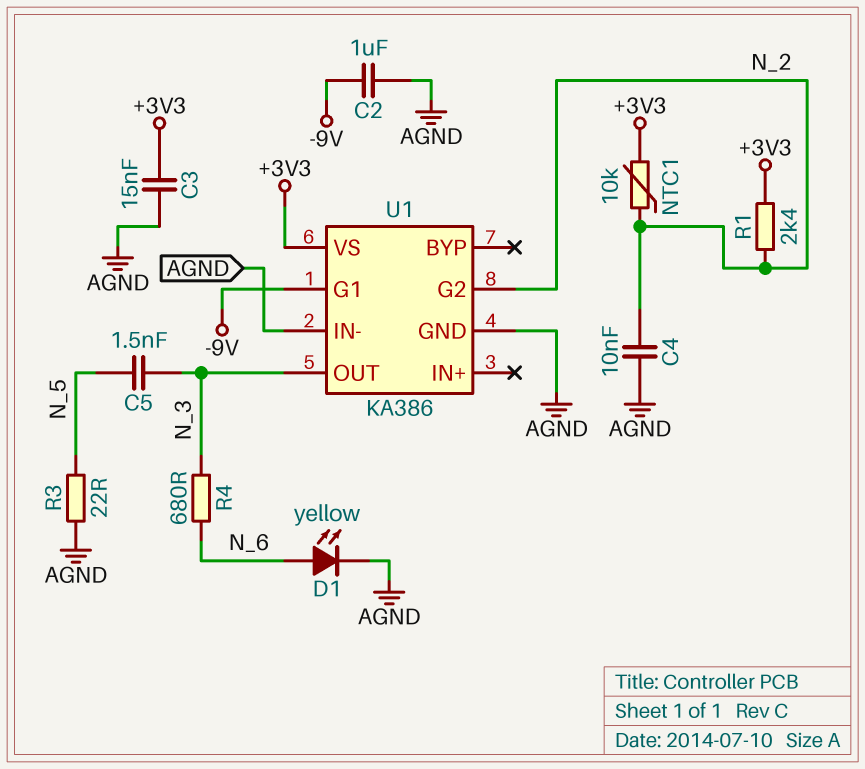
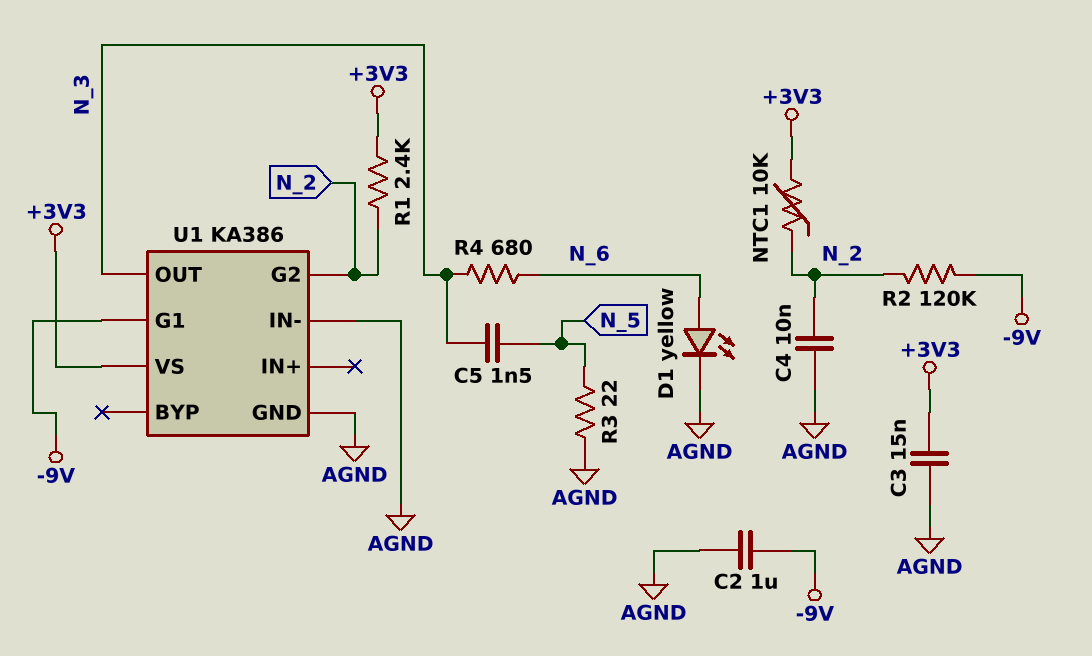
R2: none -> 120k (-9V, N_2)

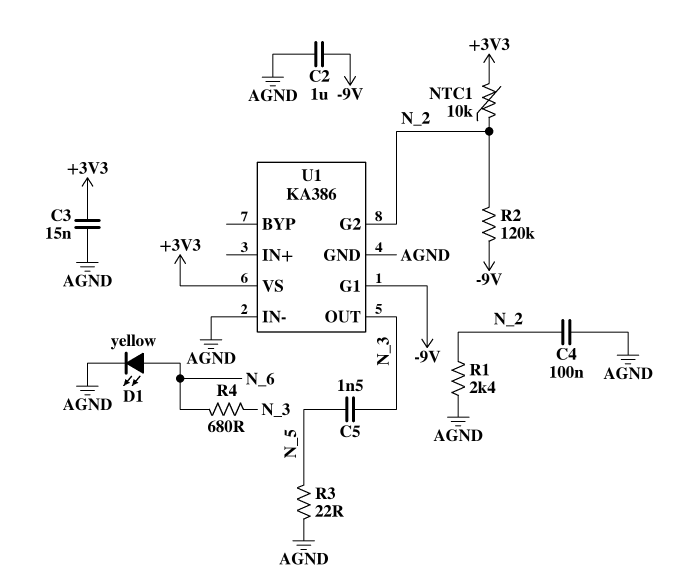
C4: 10nF (AGND, N_2) -> 100nF (AGND, N_2)
R1: 2.4k (+3V3, N_2) -> 2.4k (AGND, N_2)

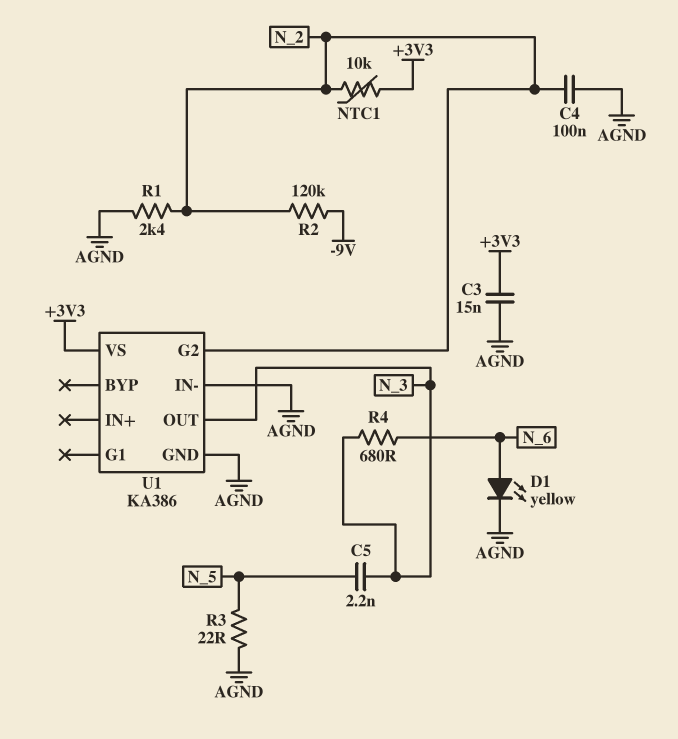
C2: 1uF (-9V, AGND) -> none
C5: 1.5nF (N_3, N_5) -> 2.2nF (N_3, N_5)
U1 pin G1: -9V -> none

